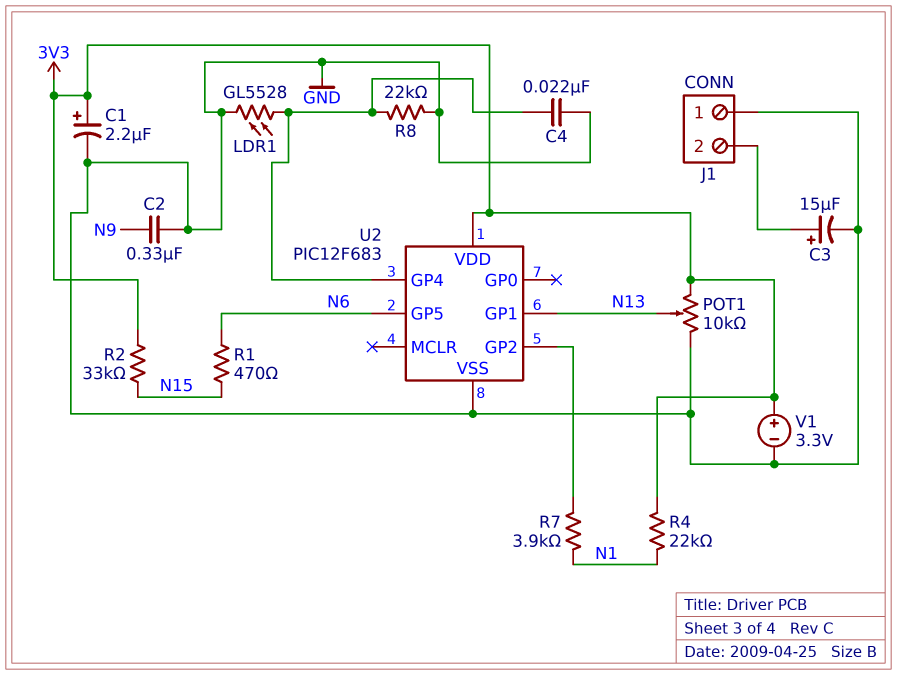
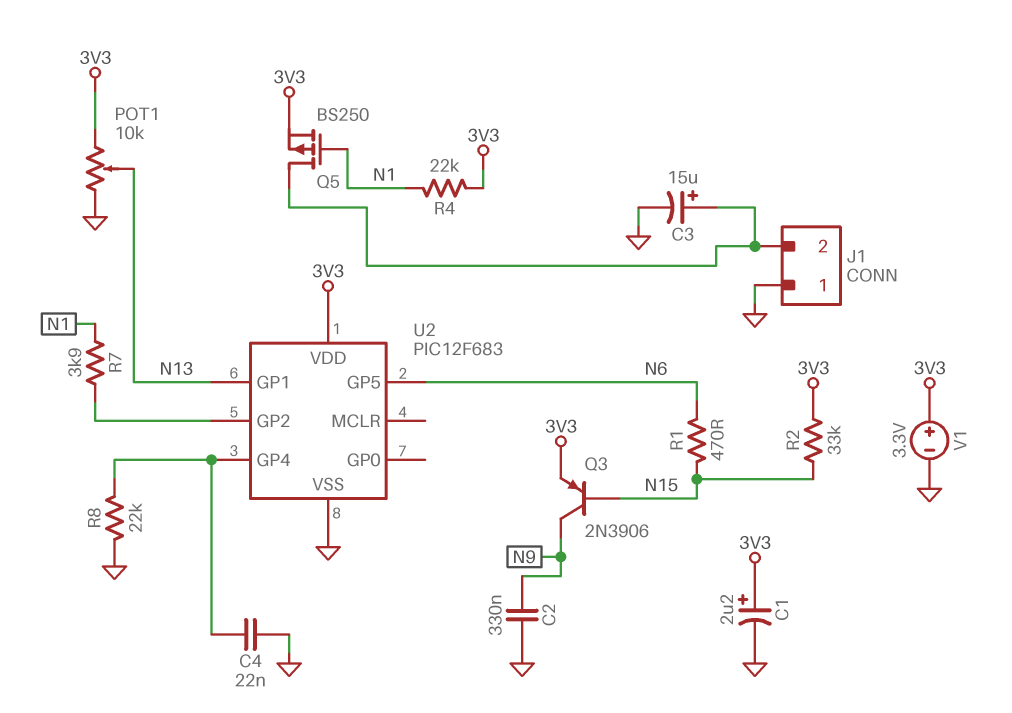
LDR1: GL5528 (GND, U2/GP4) -> none
Q3: none -> PNP 2N3906 (B N15, C N9, E 3V3)
Q5: none -> PMOS BS250 (G N1, D J1/2, S 3V3)

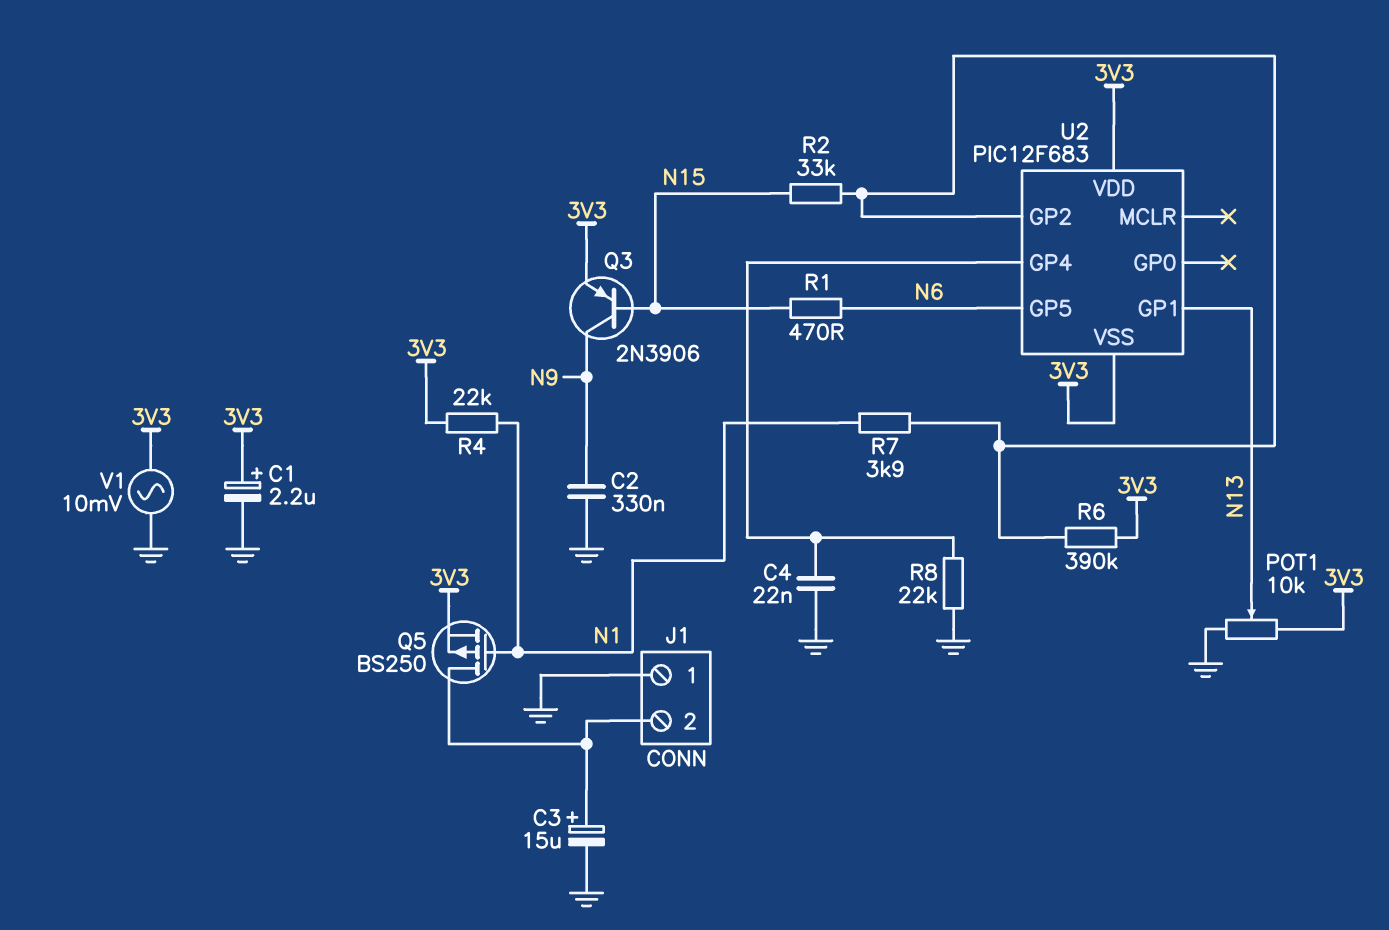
R2: 33k (3V3, N15) -> 33k (N15, U2/GP2)
R6: none -> 390k (3V3, U2/GP2)
U2 pin VSS: GND -> 3V3
V1: 3.3V (plus 3V3, minus GND) -> AC 10mV (3V3, GND)

